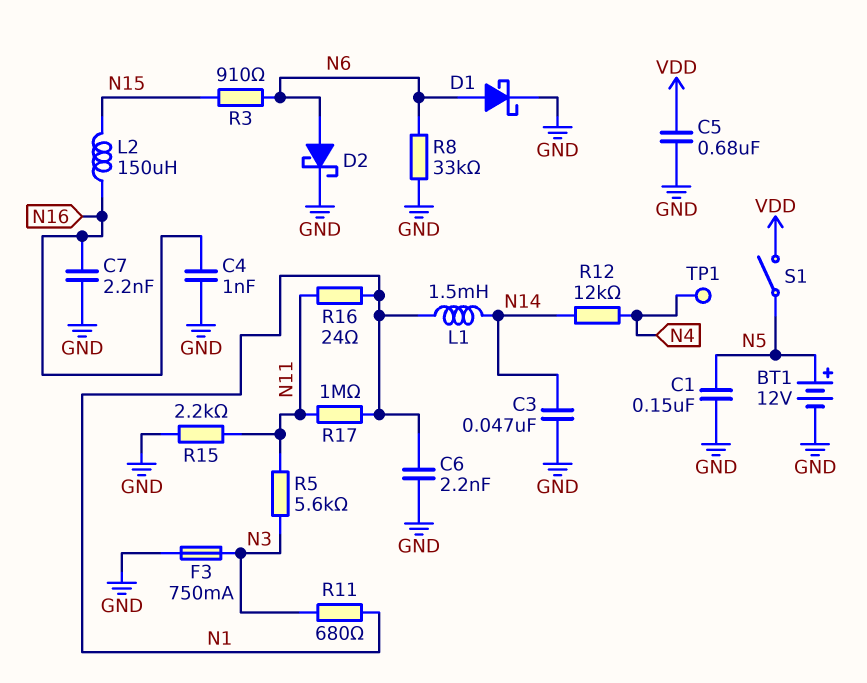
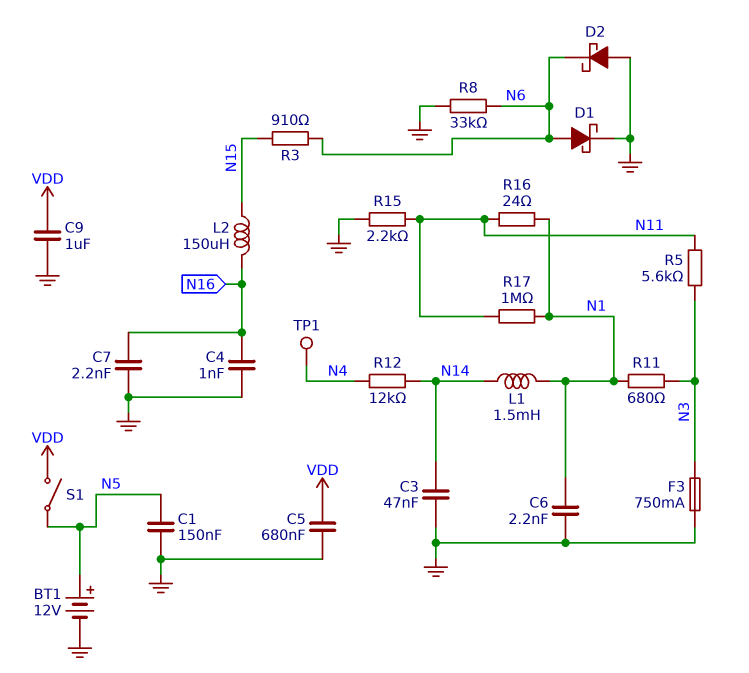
C9: none -> 1uF (GND, VDD)
D2: schottky (A N6, K GND) -> schottky (A GND, K N6)

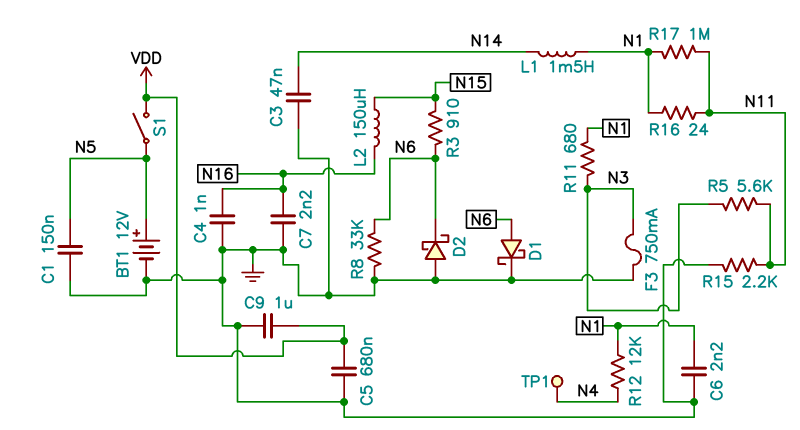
R12: 12k (N4, N14) -> 12k (N1, N4)

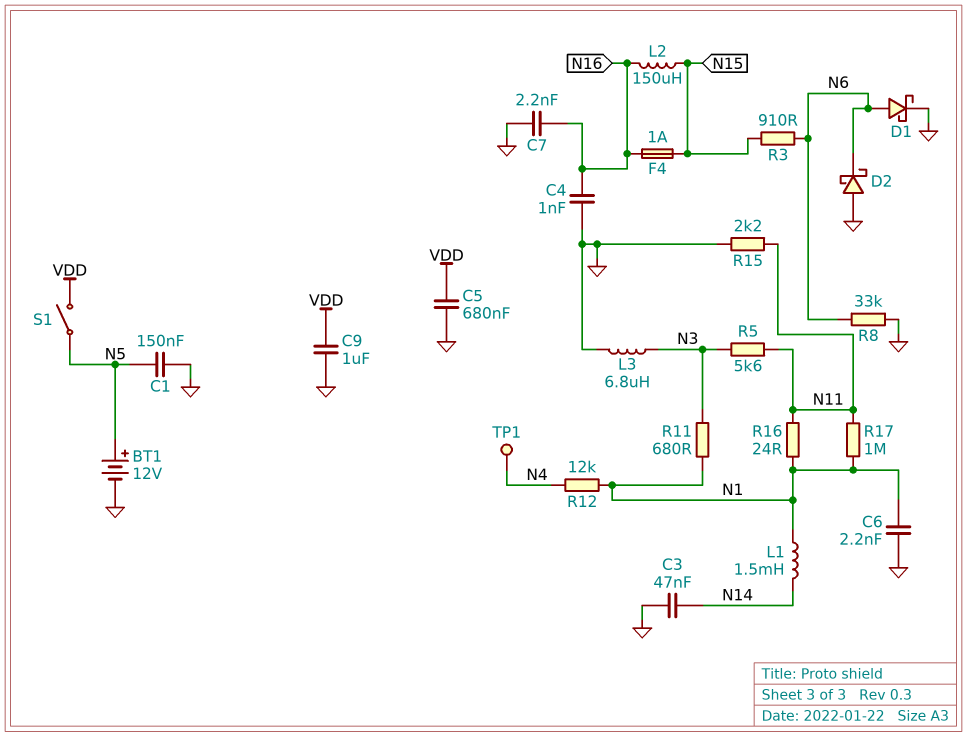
F3: 750mA (GND, N3) -> none
F4: none -> 1A (N15, N16)
L3: none -> 6.8uH (GND, N3)

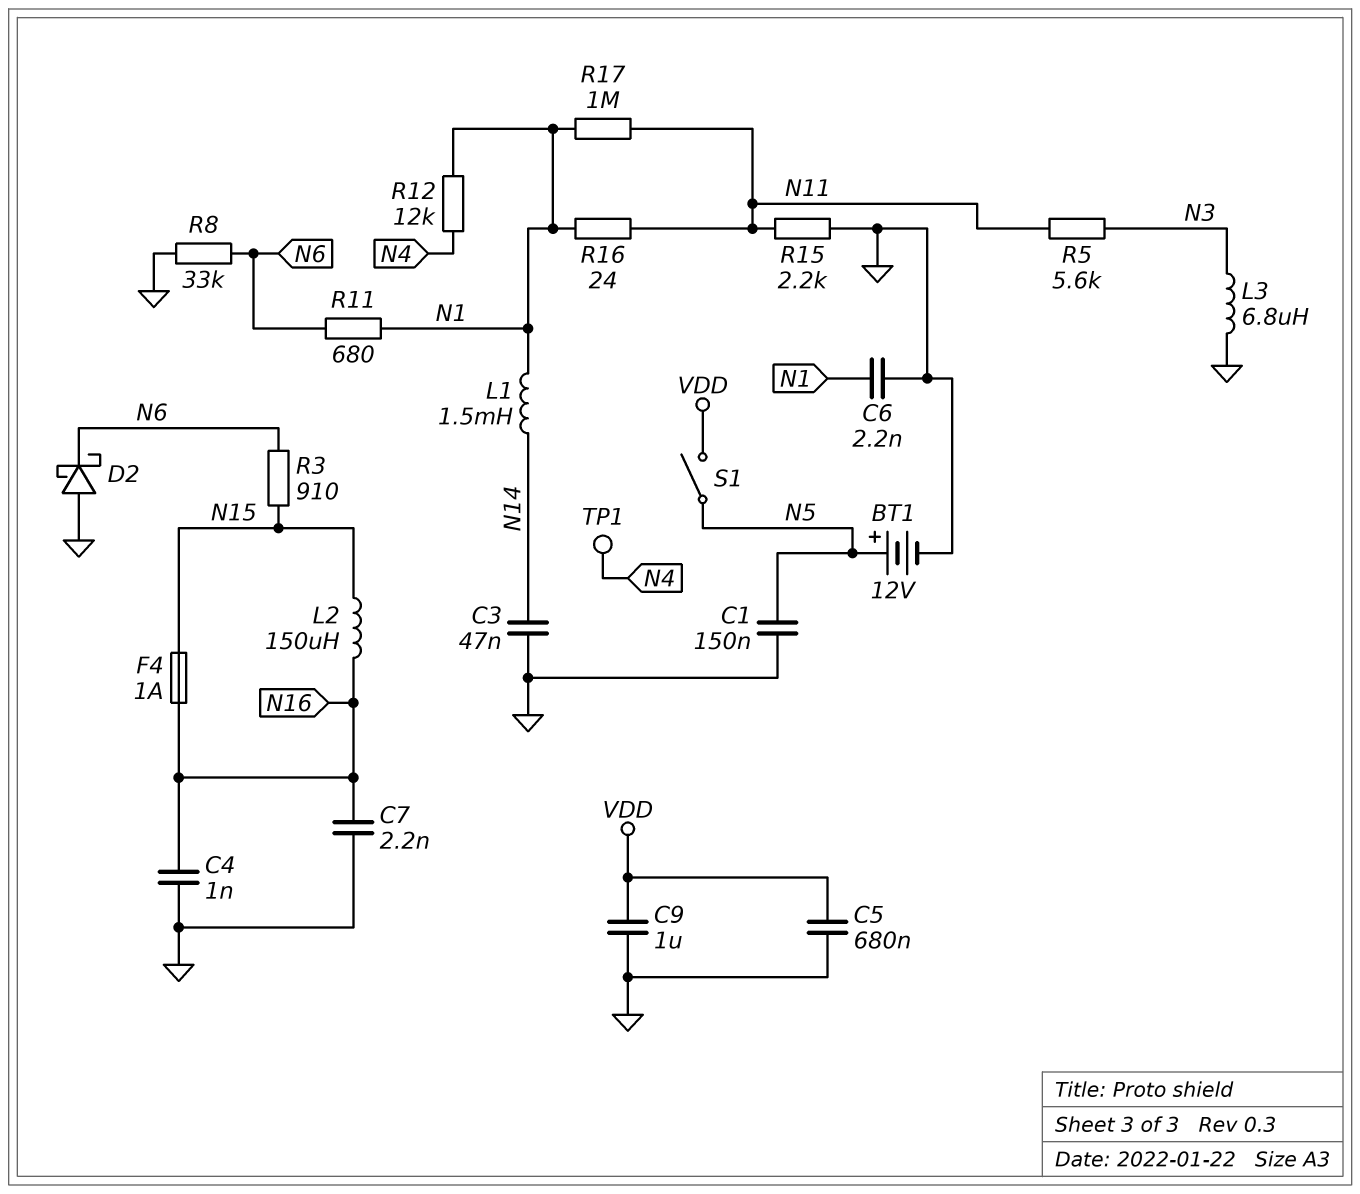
D1: schottky (A N6, K GND) -> none
R11: 680 (N1, N3) -> 680 (N1, N6)

